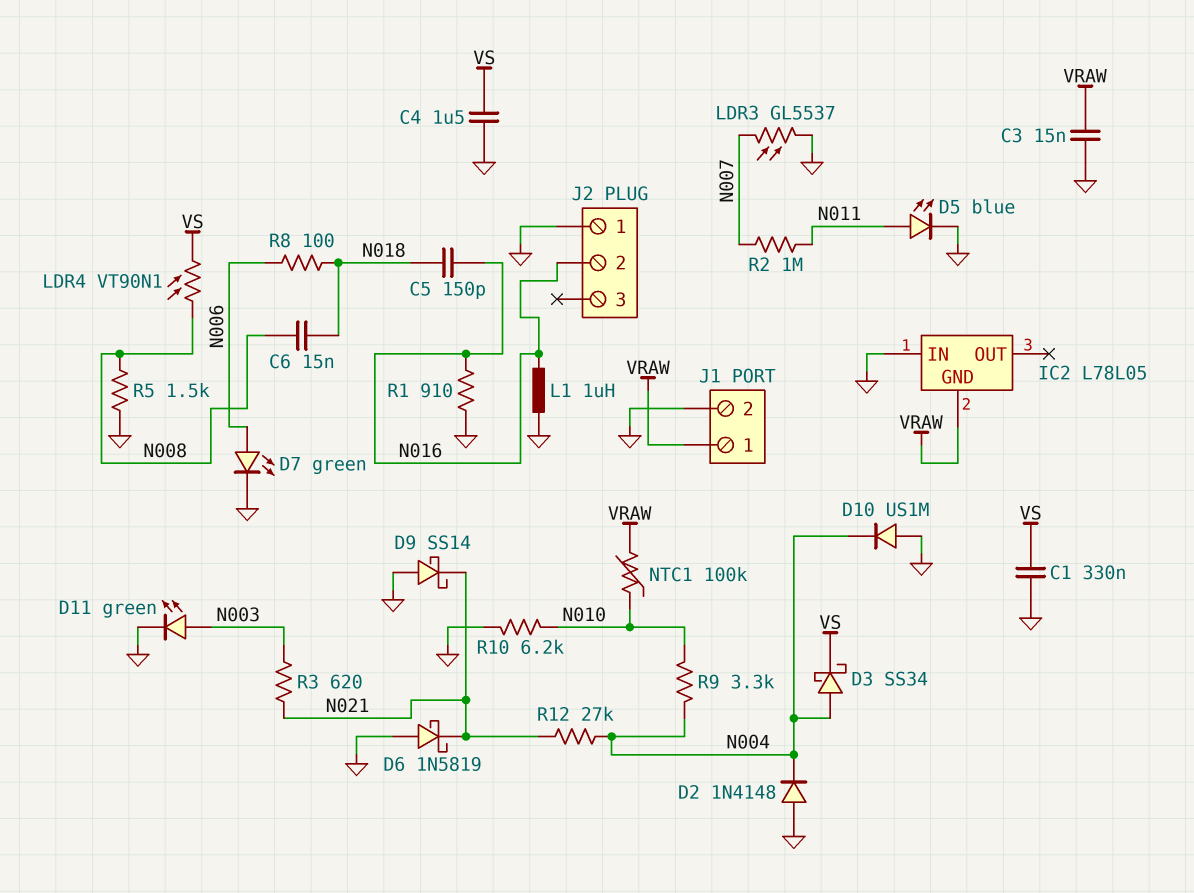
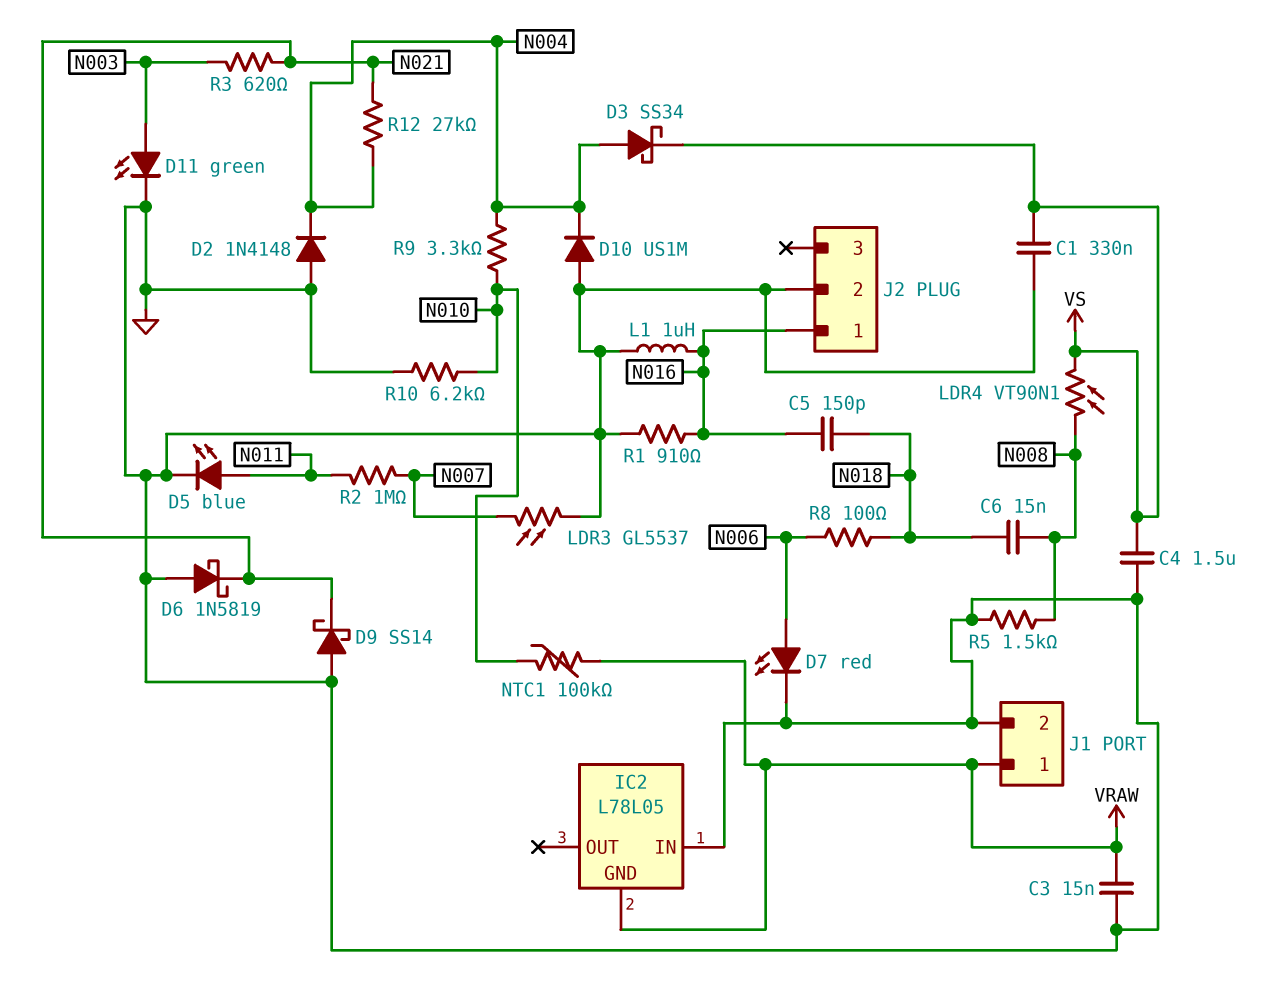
D7: LED green (A N006, K GND) -> LED red (A N006, K GND)
J2 pin 1: GND -> N016
J2 pin 2: N016 -> GND

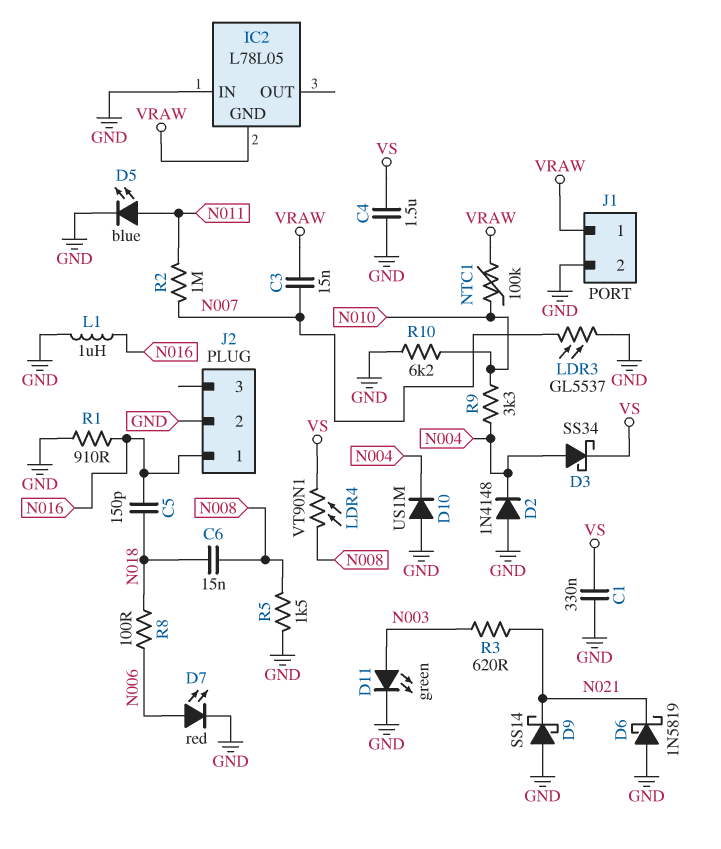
C3: 15nF (GND, VRAW) -> 15nF (N007, VRAW)
R12: 27k (N004, N021) -> none

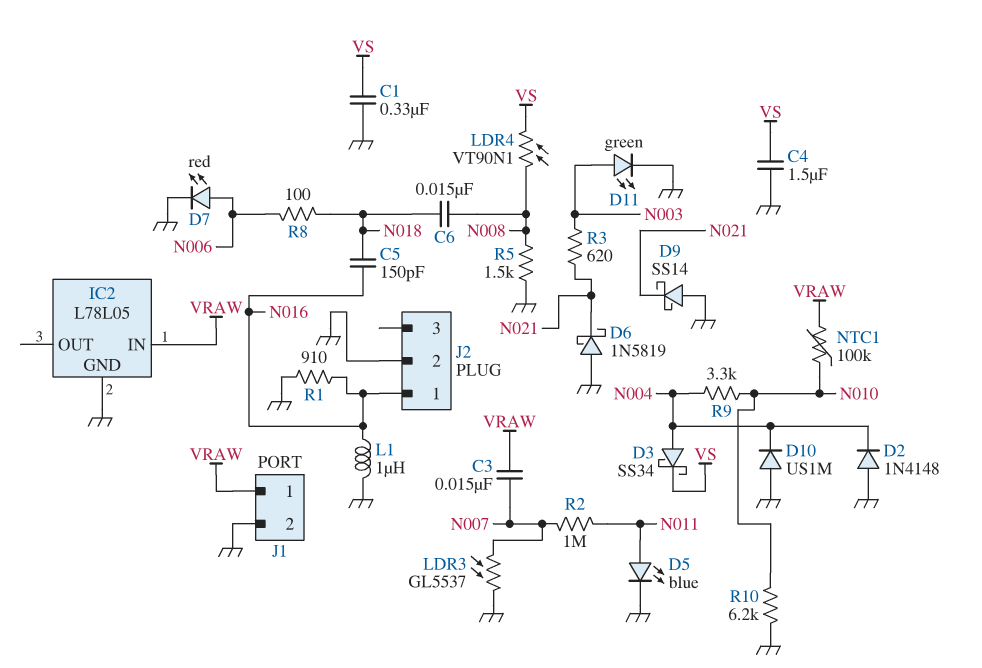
IC2 pin GND: VRAW -> GND
IC2 pin IN: GND -> VRAW

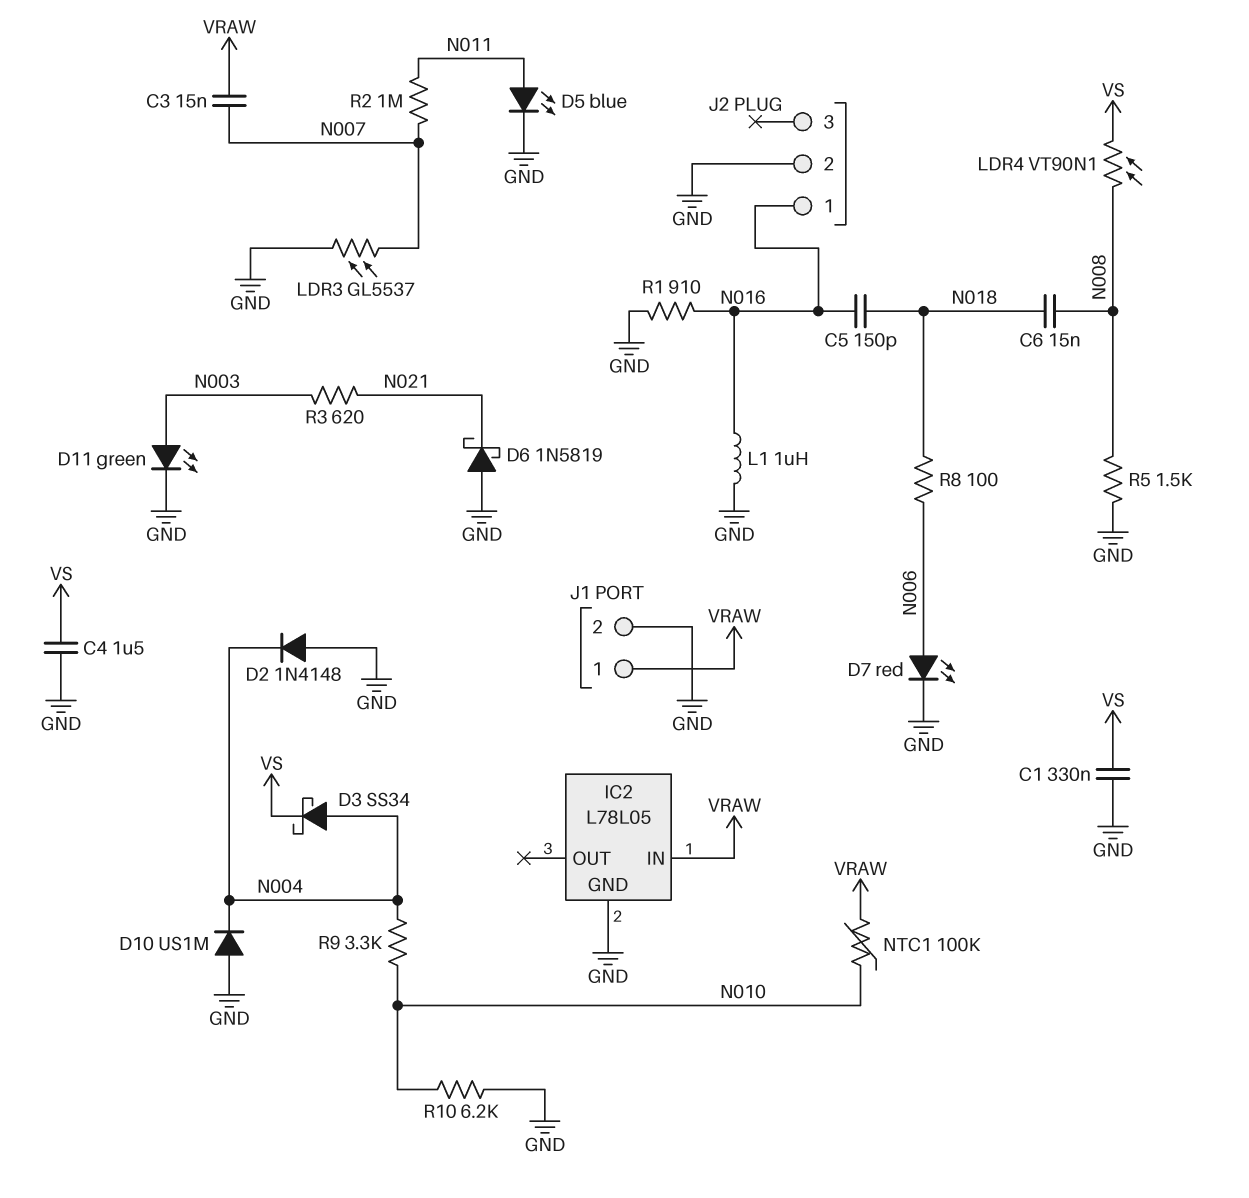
D9: schottky SS14 (A GND, K N021) -> none

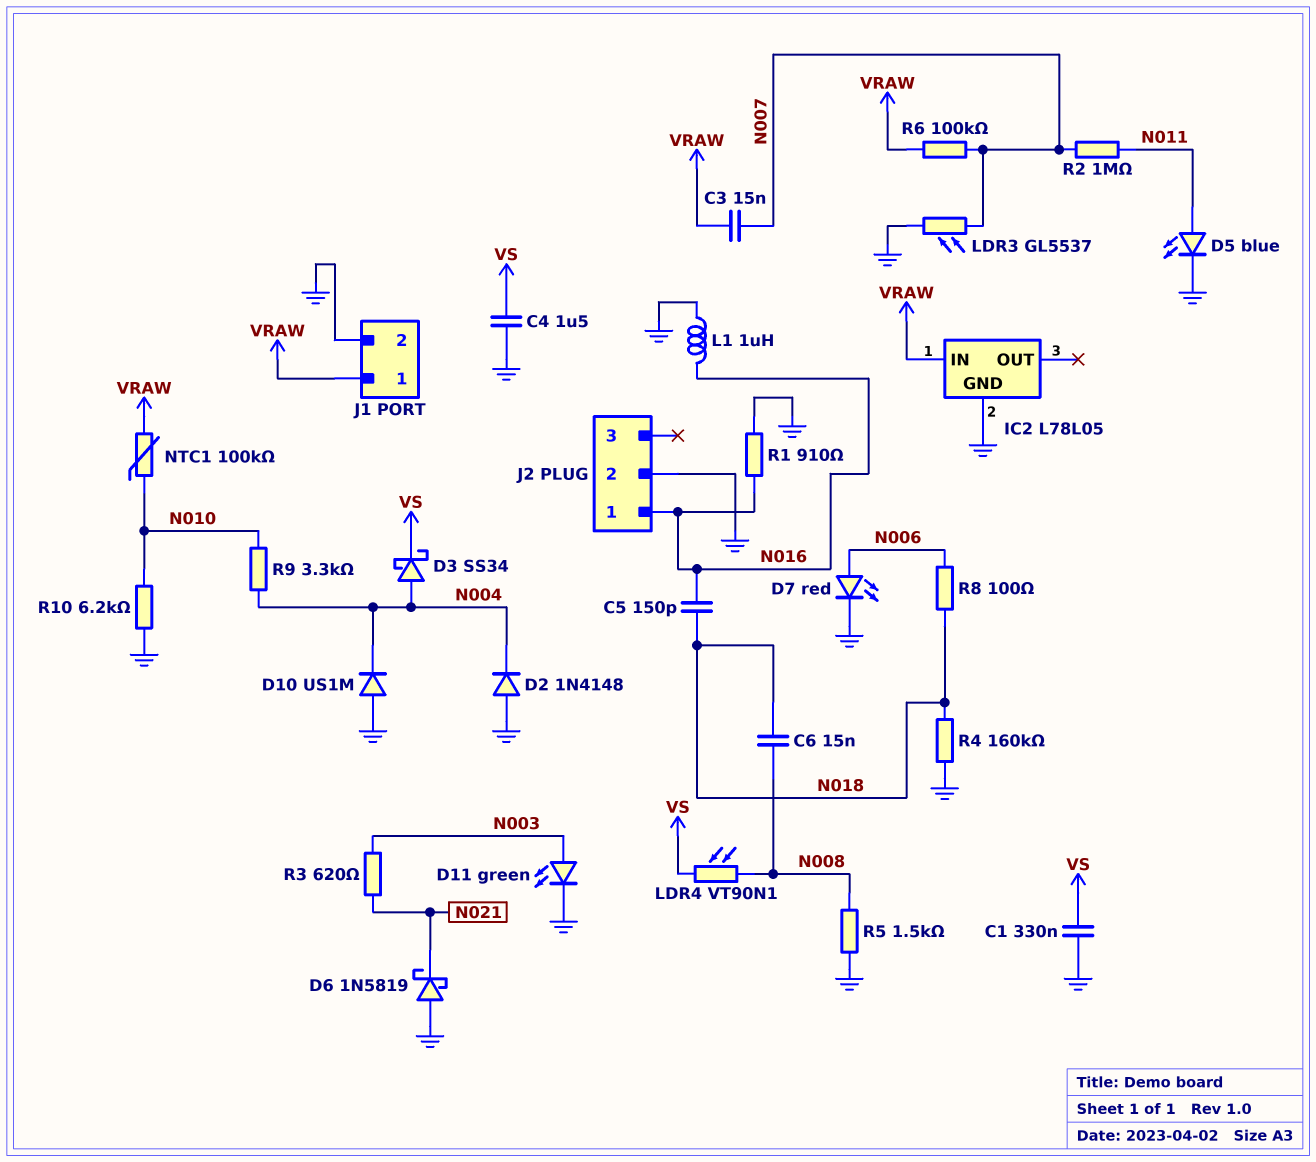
R4: none -> 160k (GND, N018)
R6: none -> 100k (N007, VRAW)

